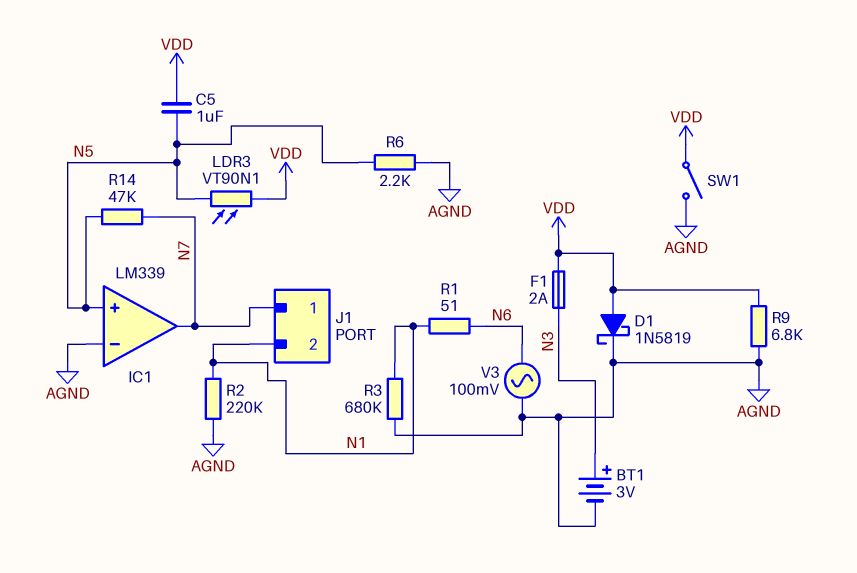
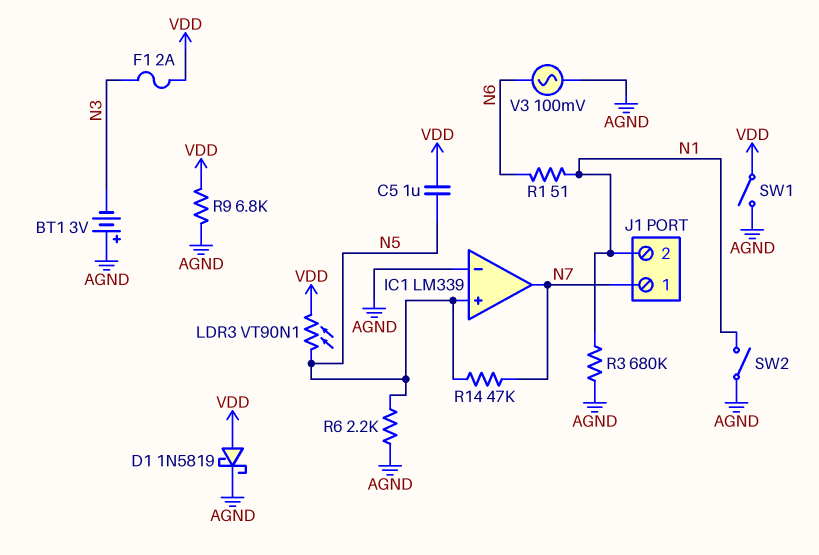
BT1: 3V (plus N3, minus AGND) -> 3V (plus AGND, minus N3)
R2: 220k (AGND, N1) -> none
SW2: none -> switch (AGND, N1)

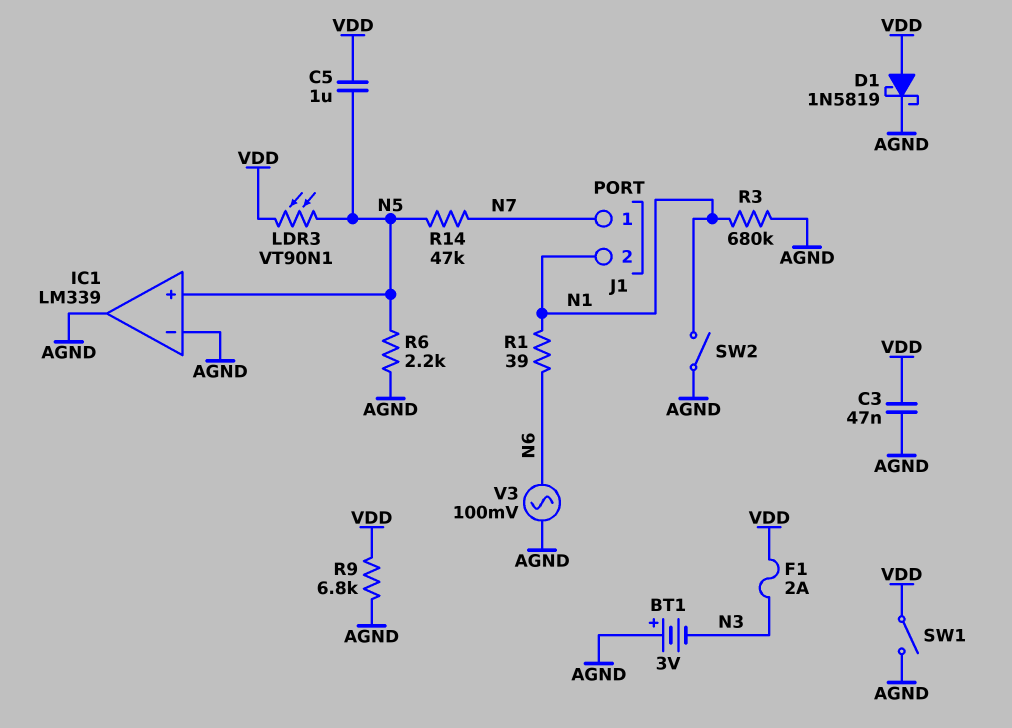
C3: none -> 47nF (AGND, VDD)
IC1 pin out: N7 -> AGND
R1: 51 (N1, N6) -> 39 (N1, N6)

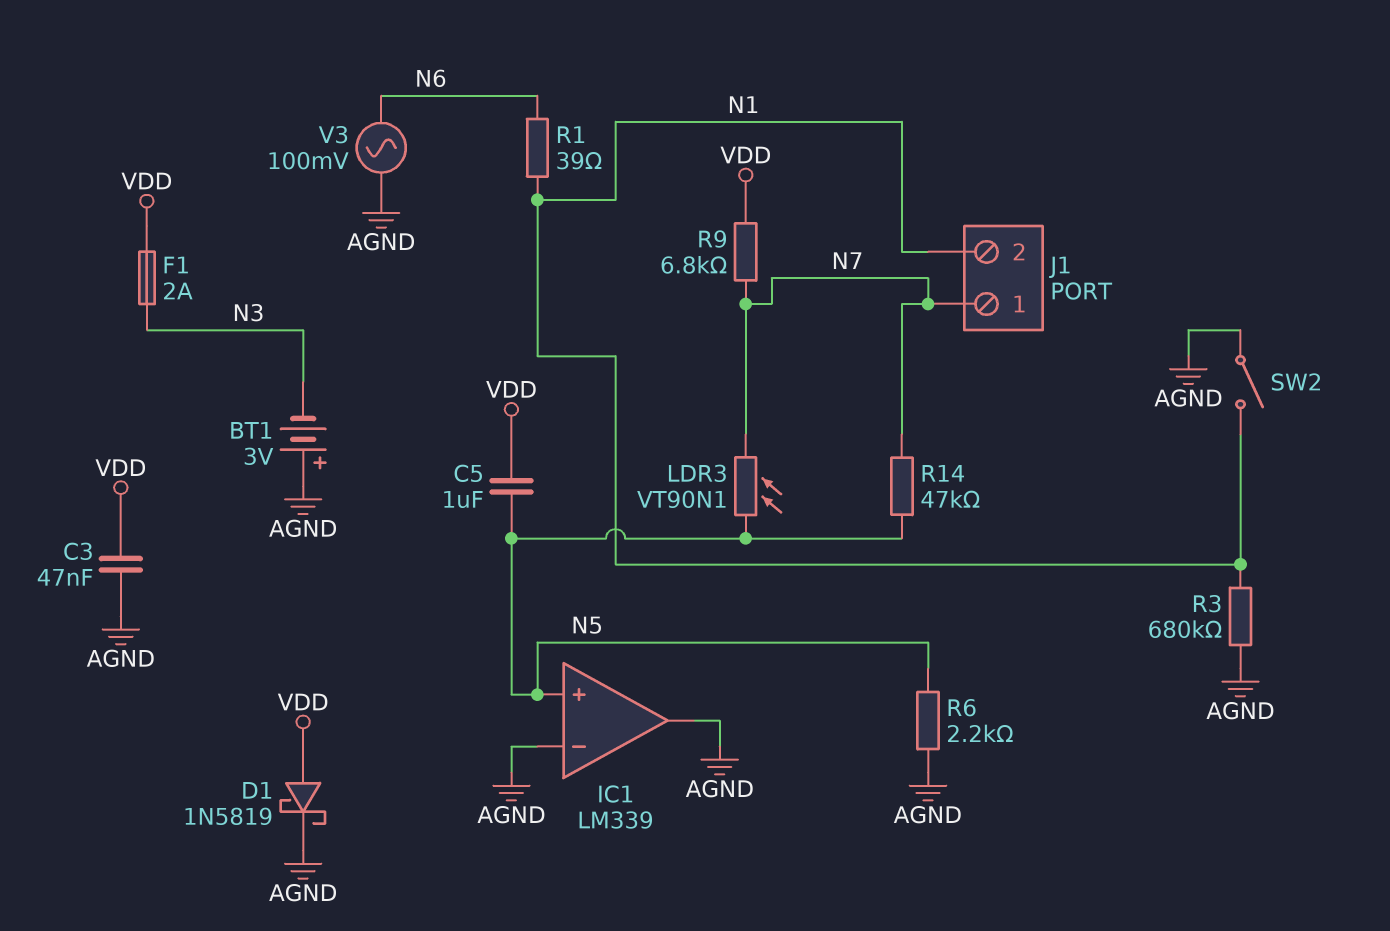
LDR3: VT90N1 (N5, VDD) -> VT90N1 (N5, N7)
R9: 6.8k (AGND, VDD) -> 6.8k (N7, VDD)
SW1: switch (AGND, VDD) -> none

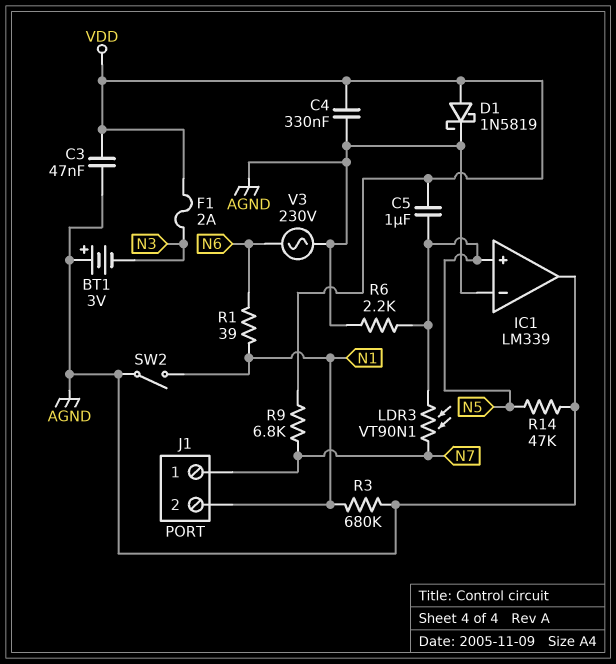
C4: none -> 330nF (AGND, VDD)
R14: 47k (N5, N7) -> 47k (AGND, N5)
V3: AC 100mV (AGND, N6) -> AC 230V (AGND, N6)

